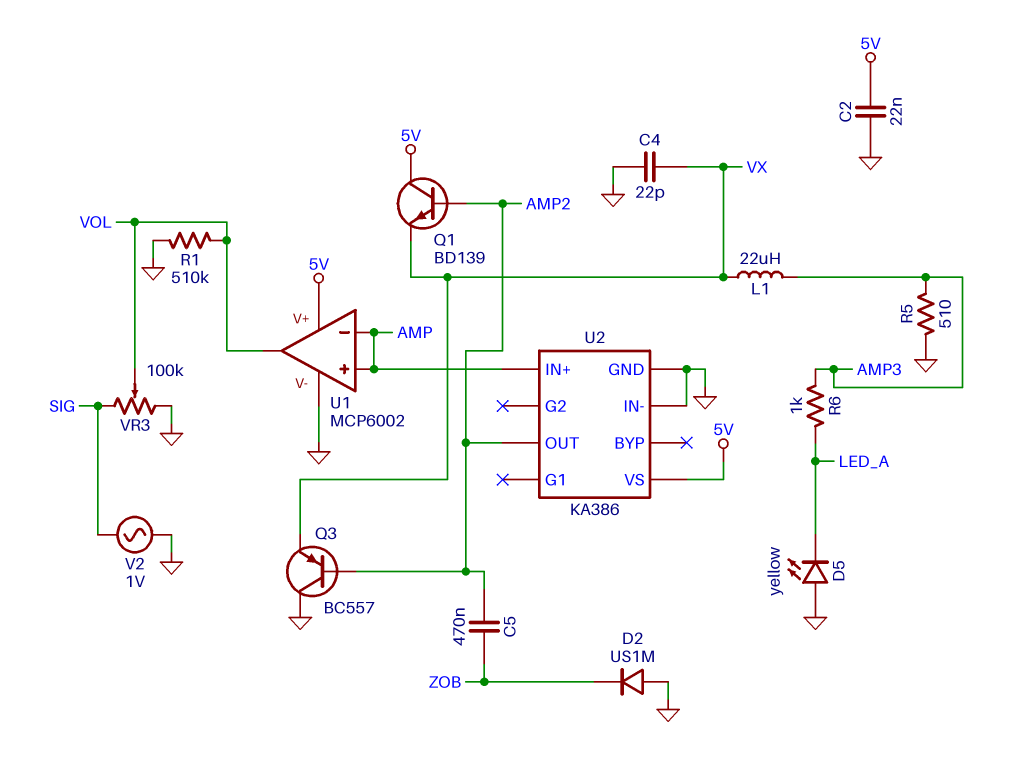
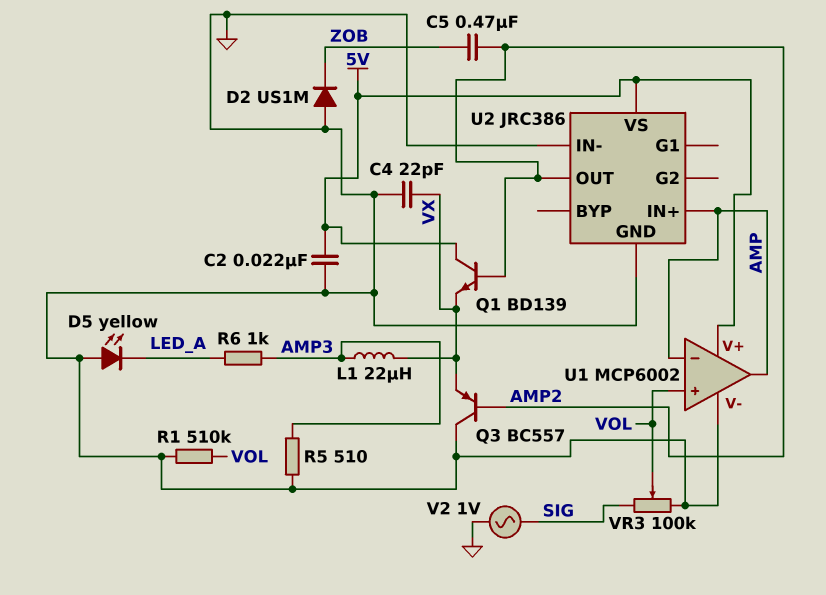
U1 pin in+: AMP -> VOL
U1 pin out: VOL -> AMP
U2: KA386 -> JRC386

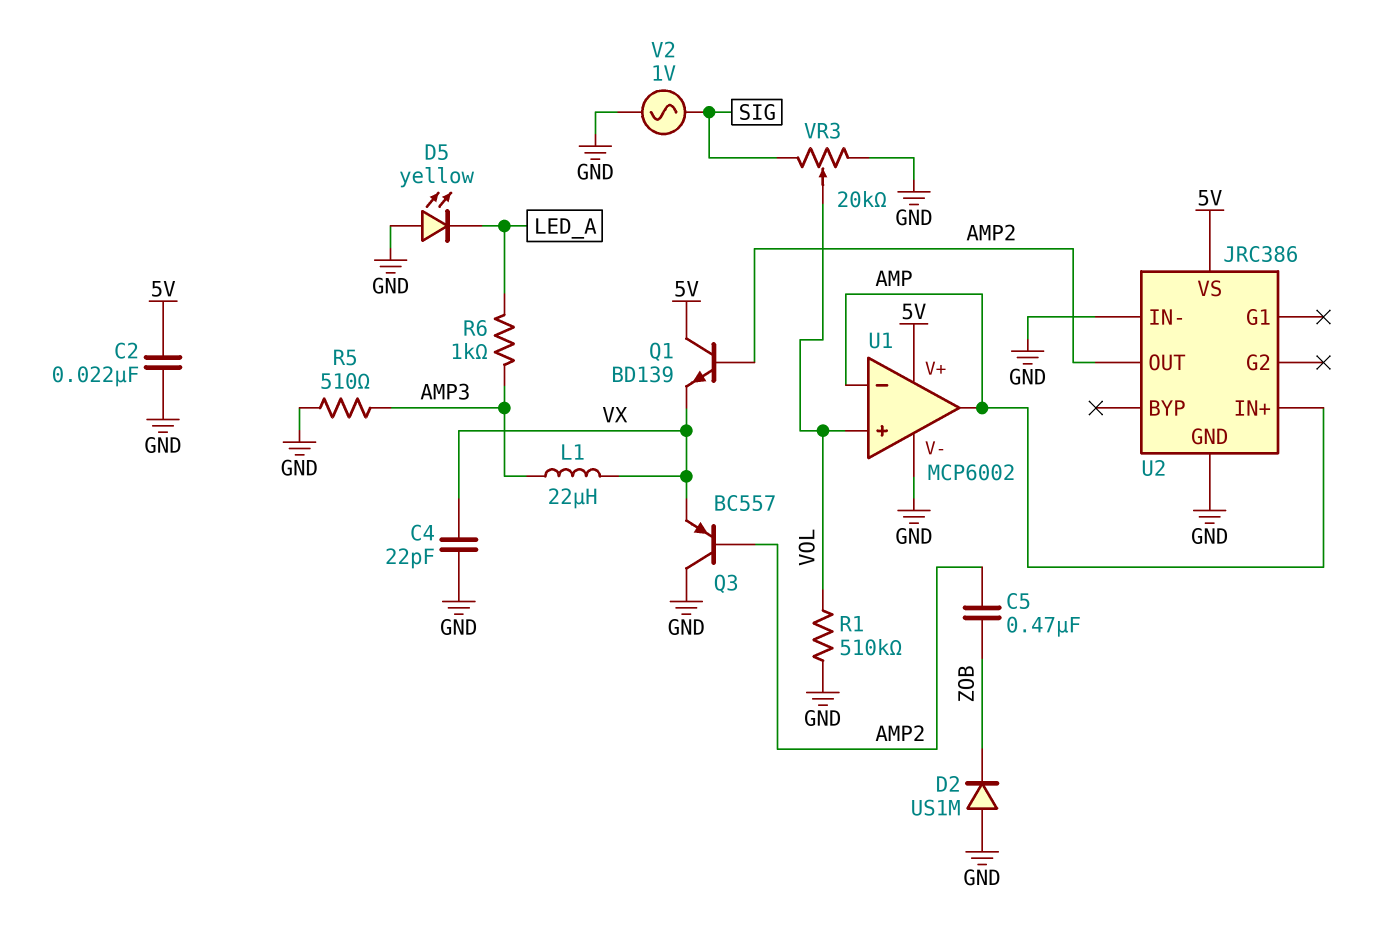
VR3: 100k (GND, SIG, wiper VOL) -> 20k (GND, SIG, wiper VOL)

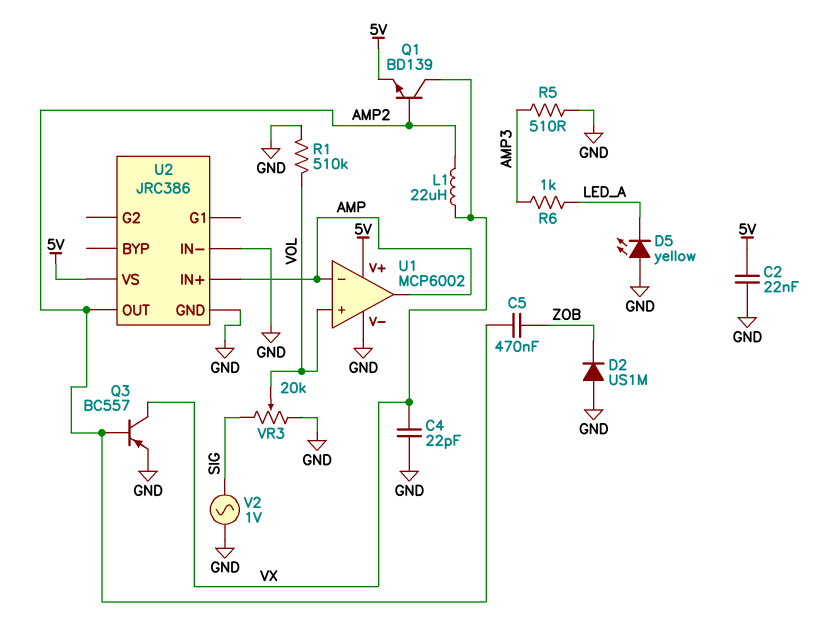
L1: 22uH (AMP3, VX) -> 22uH (AMP2, VX)
Q1: NPN BD139 (B AMP2, C 5V, E VX) -> NPN BD139 (B AMP2, C VX, E 5V)
Q3: PNP BC557 (B AMP2, C GND, E VX) -> PNP BC557 (B AMP2, C VX, E GND)

